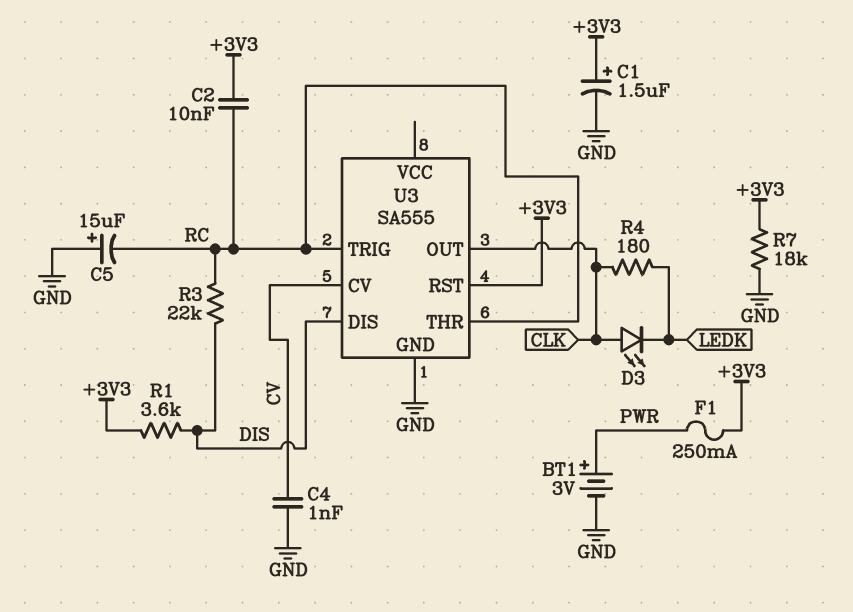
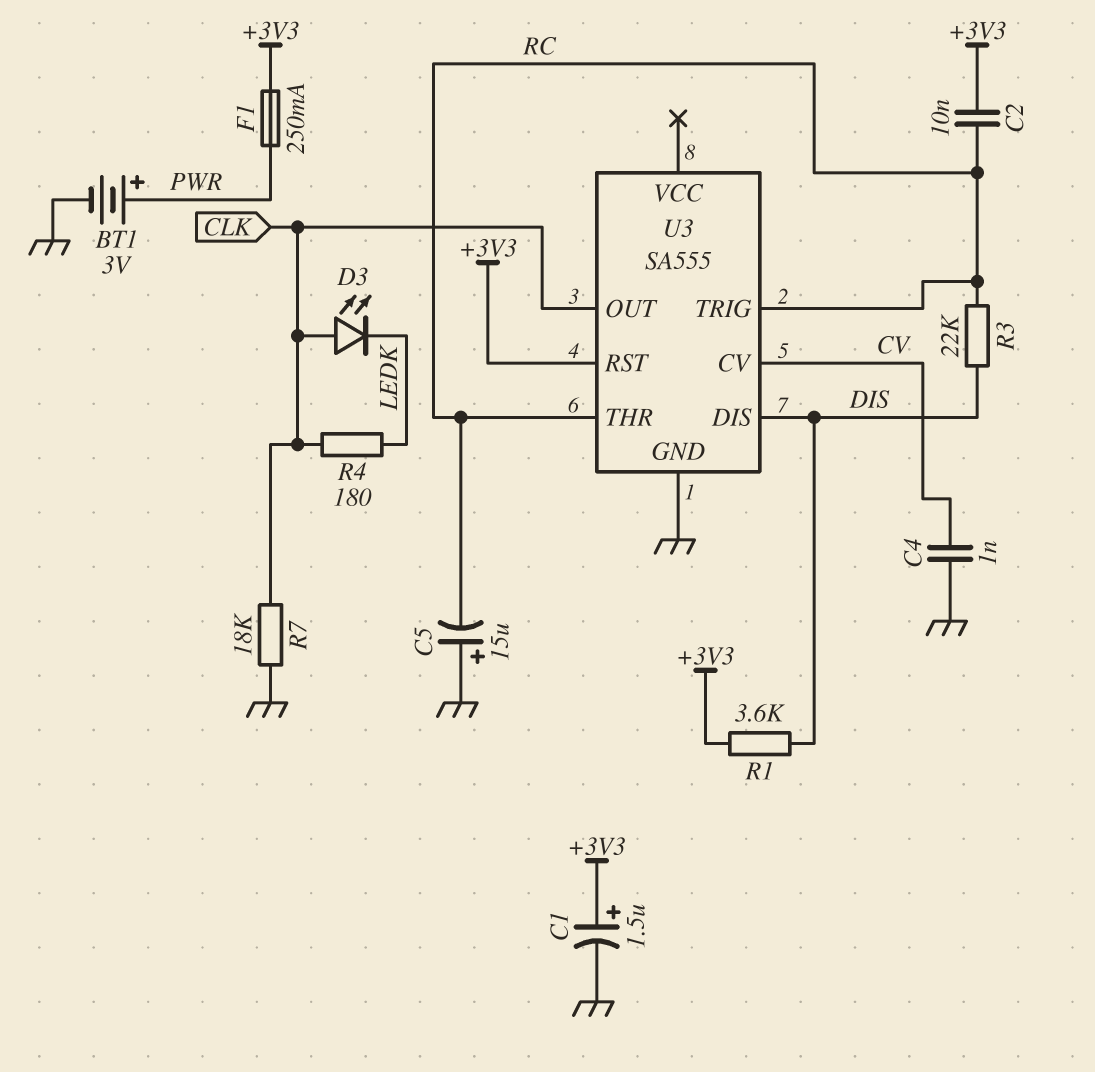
R7: 18k (+3V3, GND) -> 18k (CLK, GND)

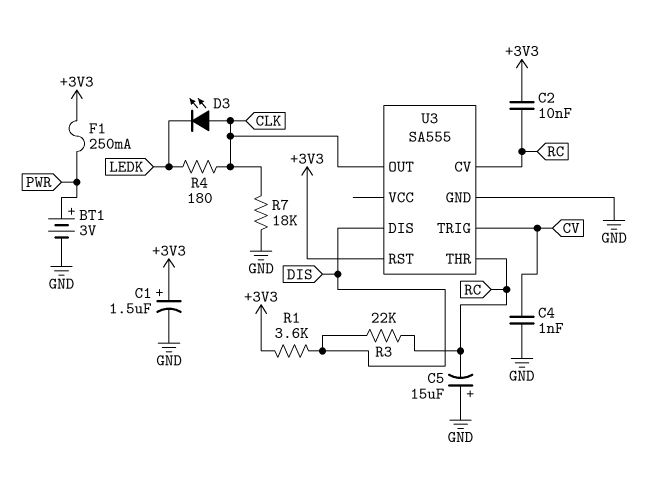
U3 pin CV: CV -> RC
U3 pin TRIG: RC -> CV

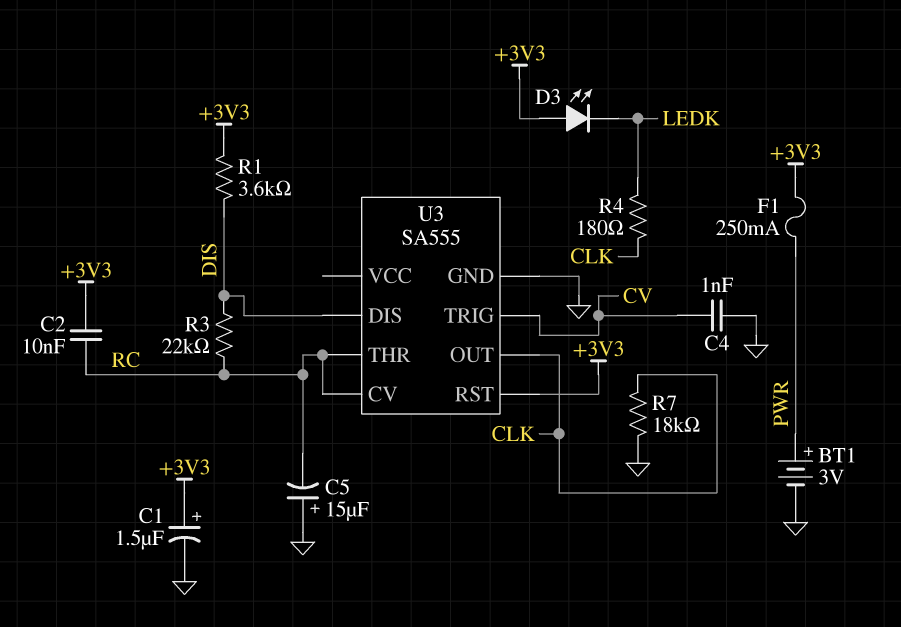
D3: LED (A CLK, K LEDK) -> LED (A +3V3, K LEDK)

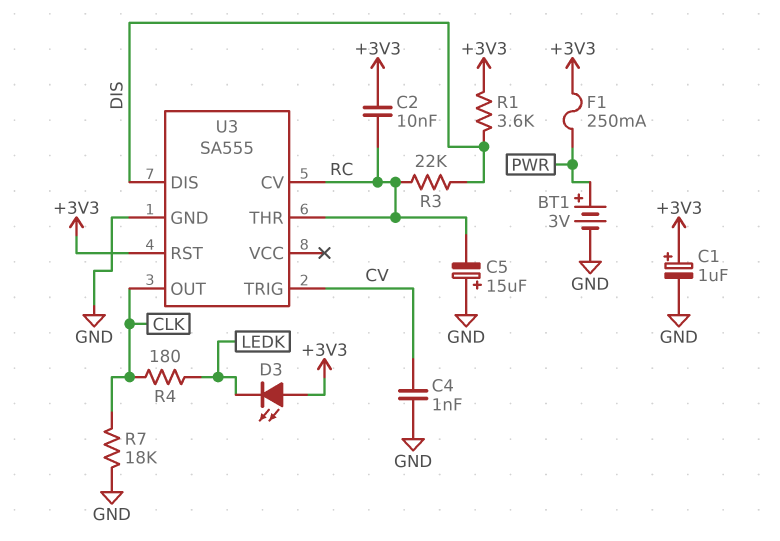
C1: 1.5uF (plus +3V3, minus GND) -> 1uF (plus +3V3, minus GND)

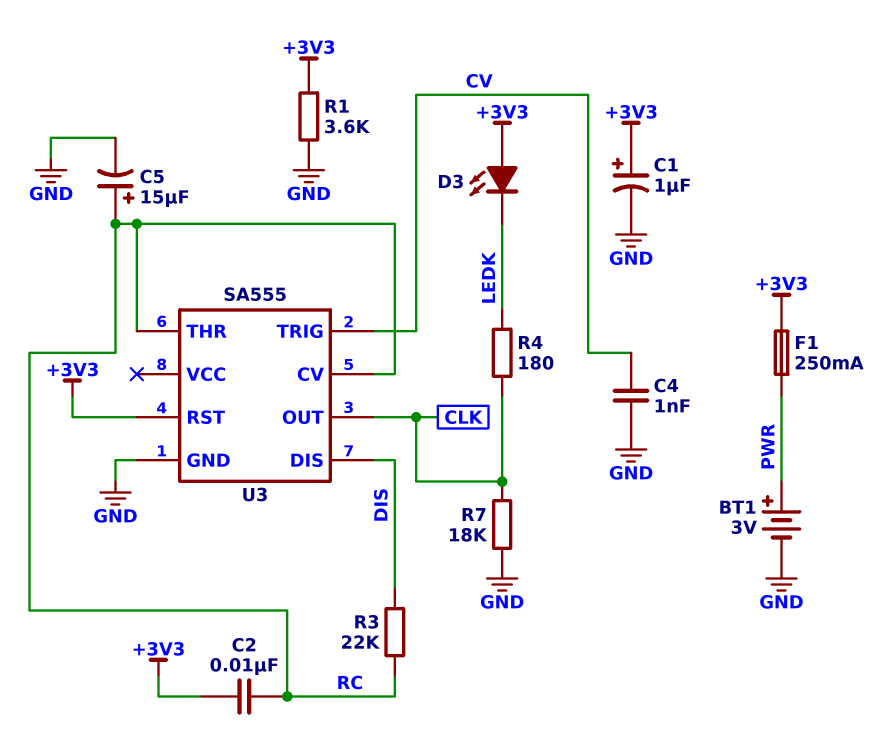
C5: 15uF (plus GND, minus RC) -> 15uF (plus RC, minus GND)
R1: 3.6k (+3V3, DIS) -> 3.6k (+3V3, GND)

